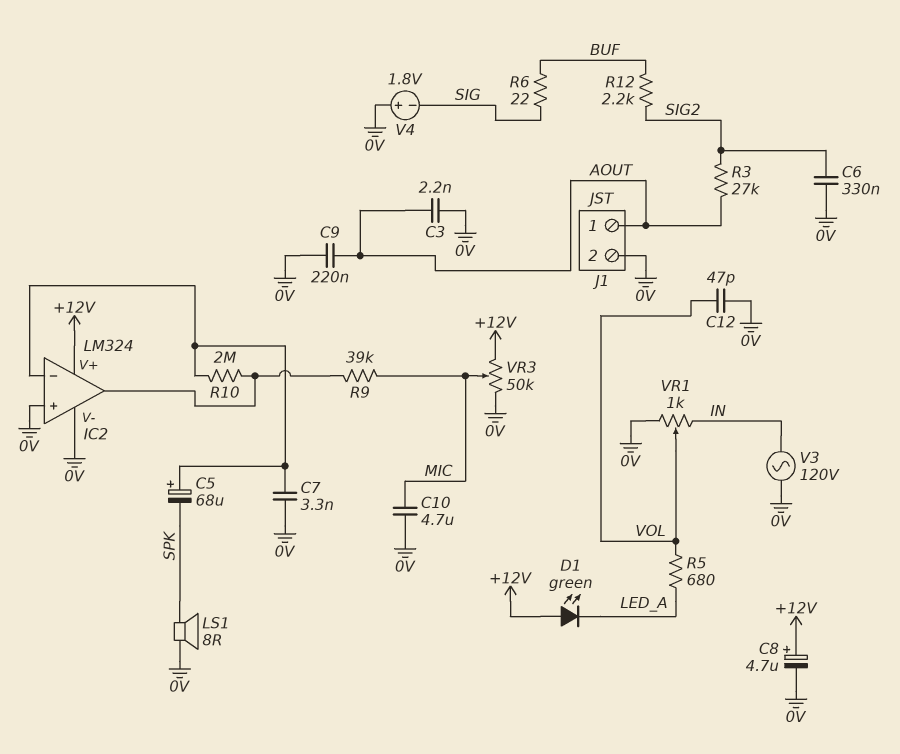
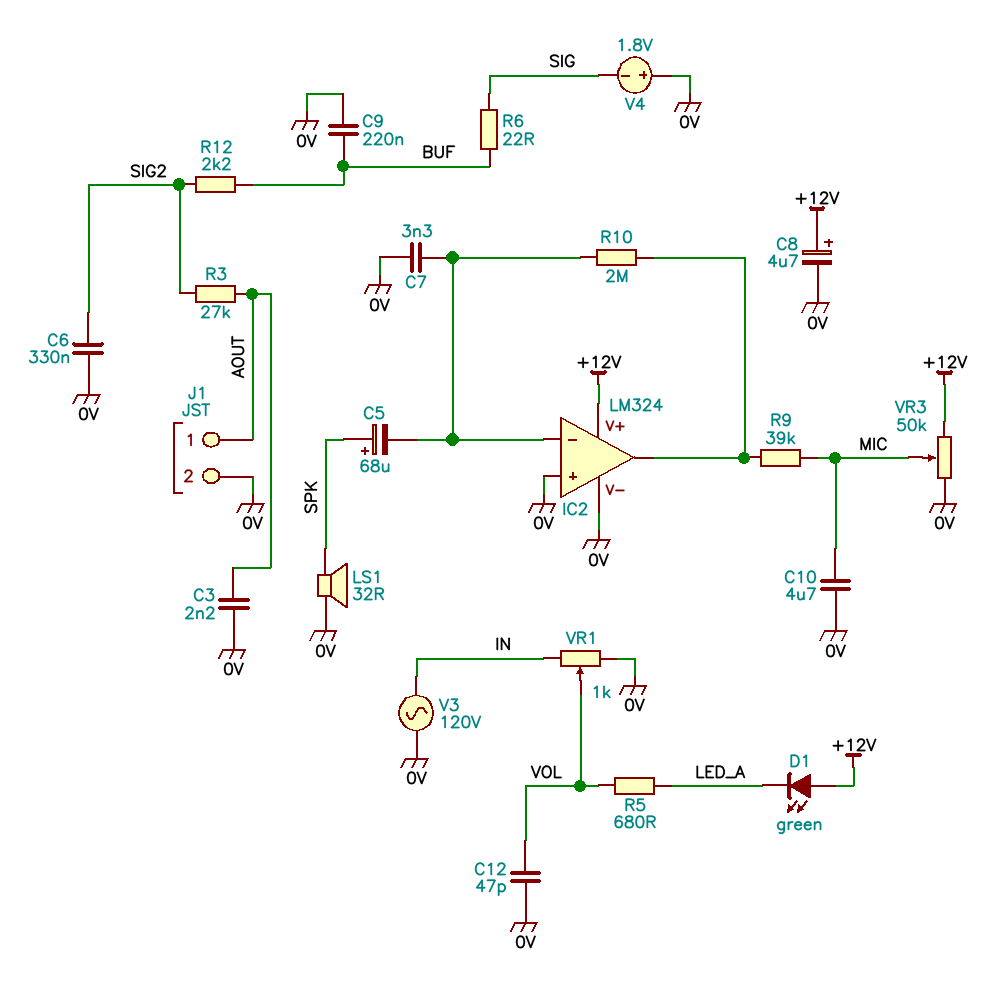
C5: 68uF (plus IC2/in-, minus SPK) -> 68uF (plus SPK, minus IC2/in-)
C9: 220nF (0V, AOUT) -> 220nF (0V, BUF)
LS1: speaker 8R (0V, SPK) -> speaker 32R (0V, SPK)

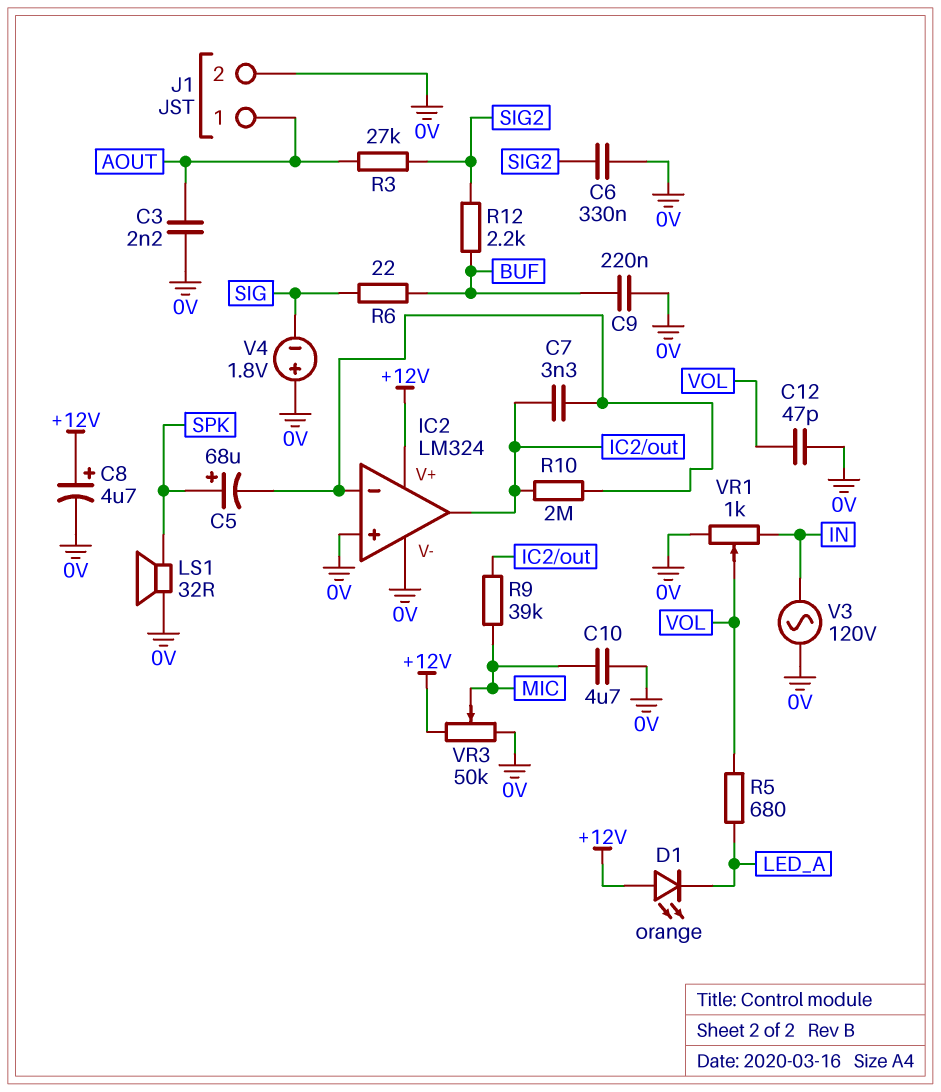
C7: 3.3nF (0V, IC2/in-) -> 3.3nF (IC2/in-, IC2/out)
D1: LED green (A +12V, K LED_A) -> LED orange (A +12V, K LED_A)

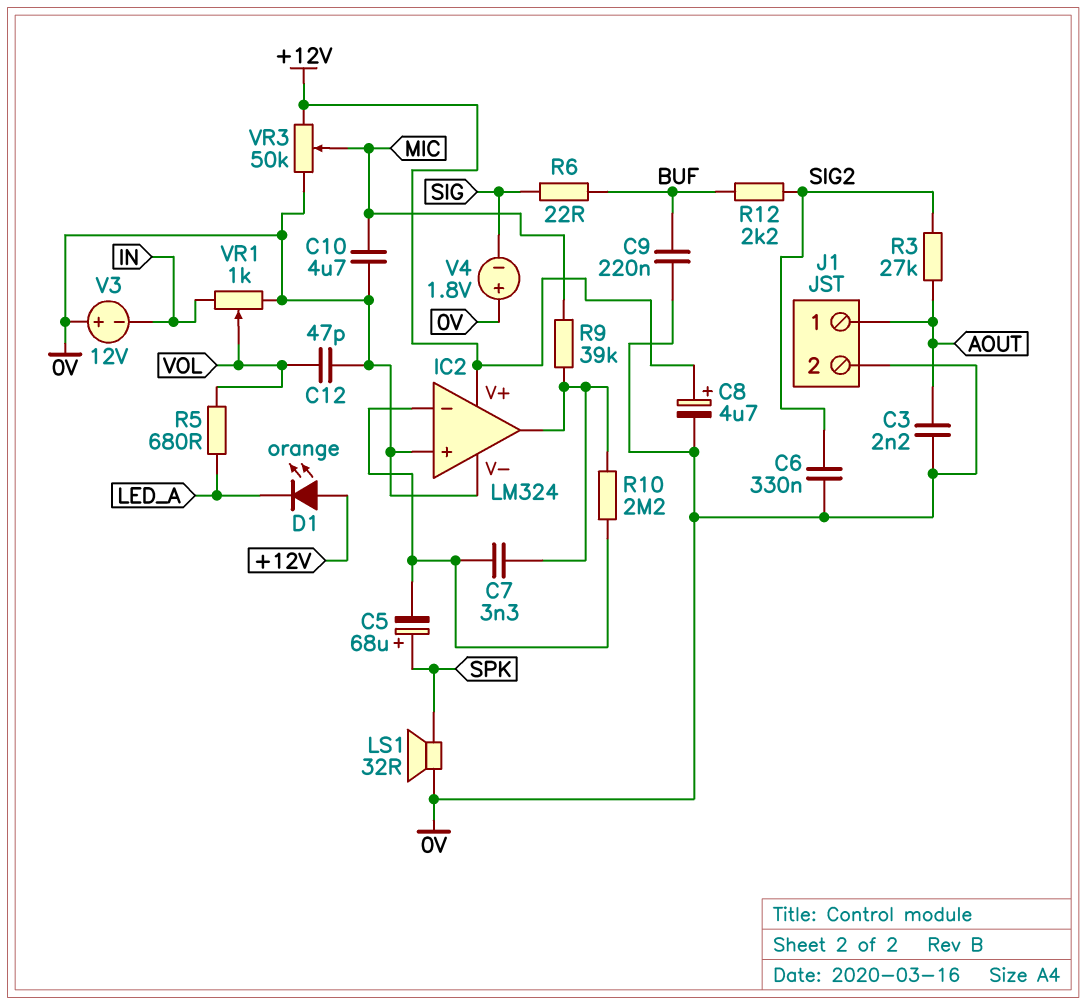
R10: 2M (IC2/in-, IC2/out) -> 2.2M (IC2/in-, IC2/out)
V3: AC 120V (0V, IN) -> 12V (plus 0V, minus IN)

